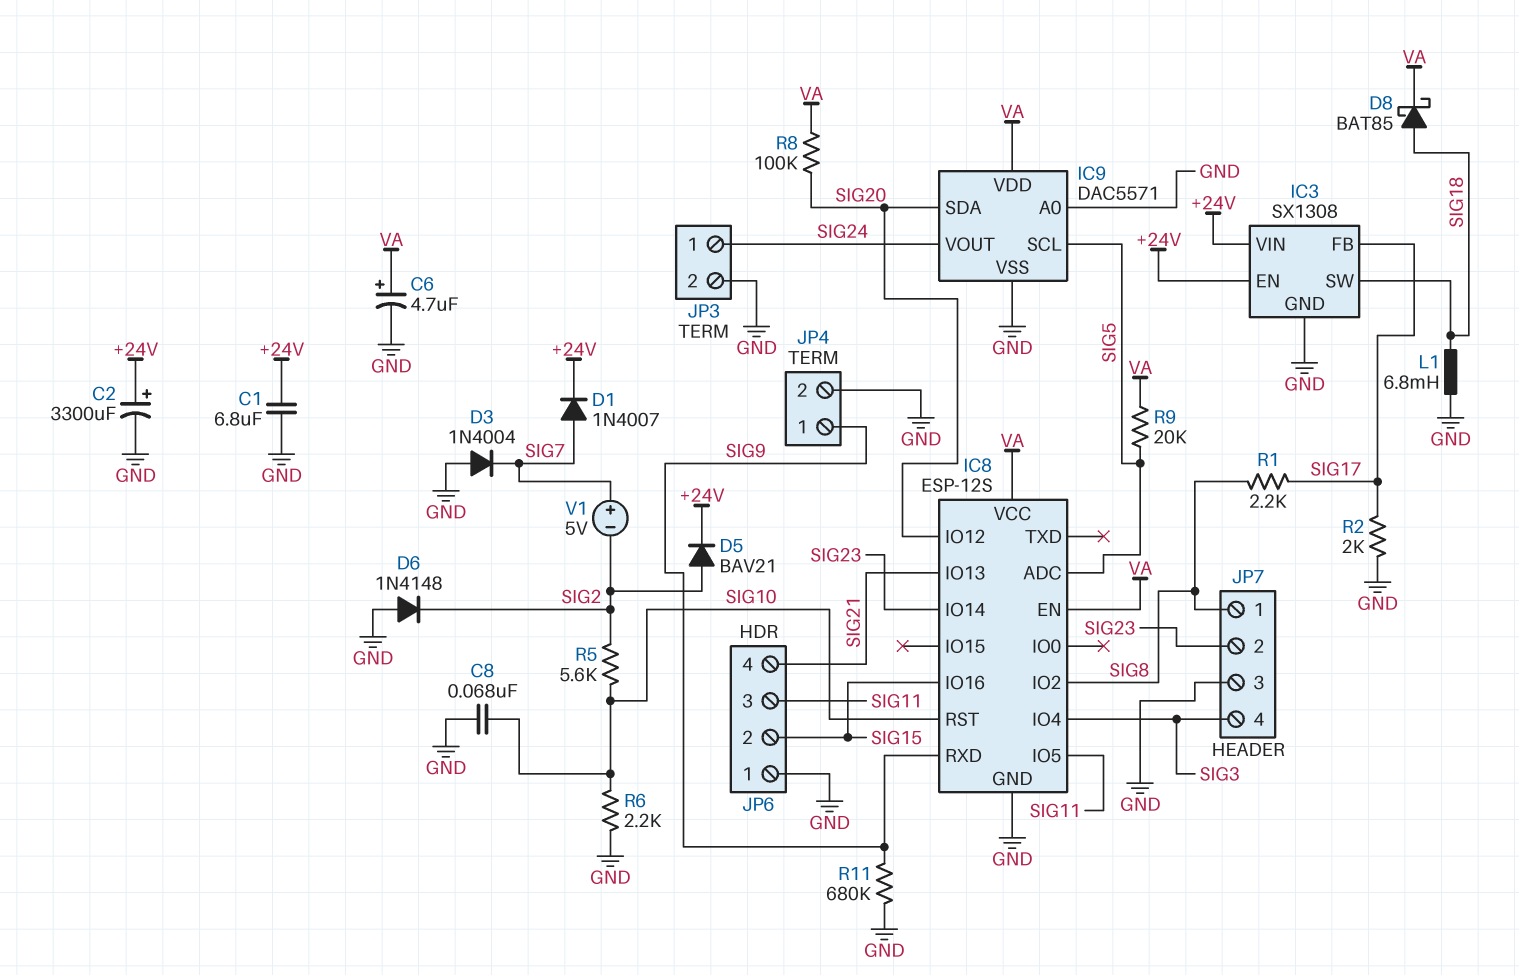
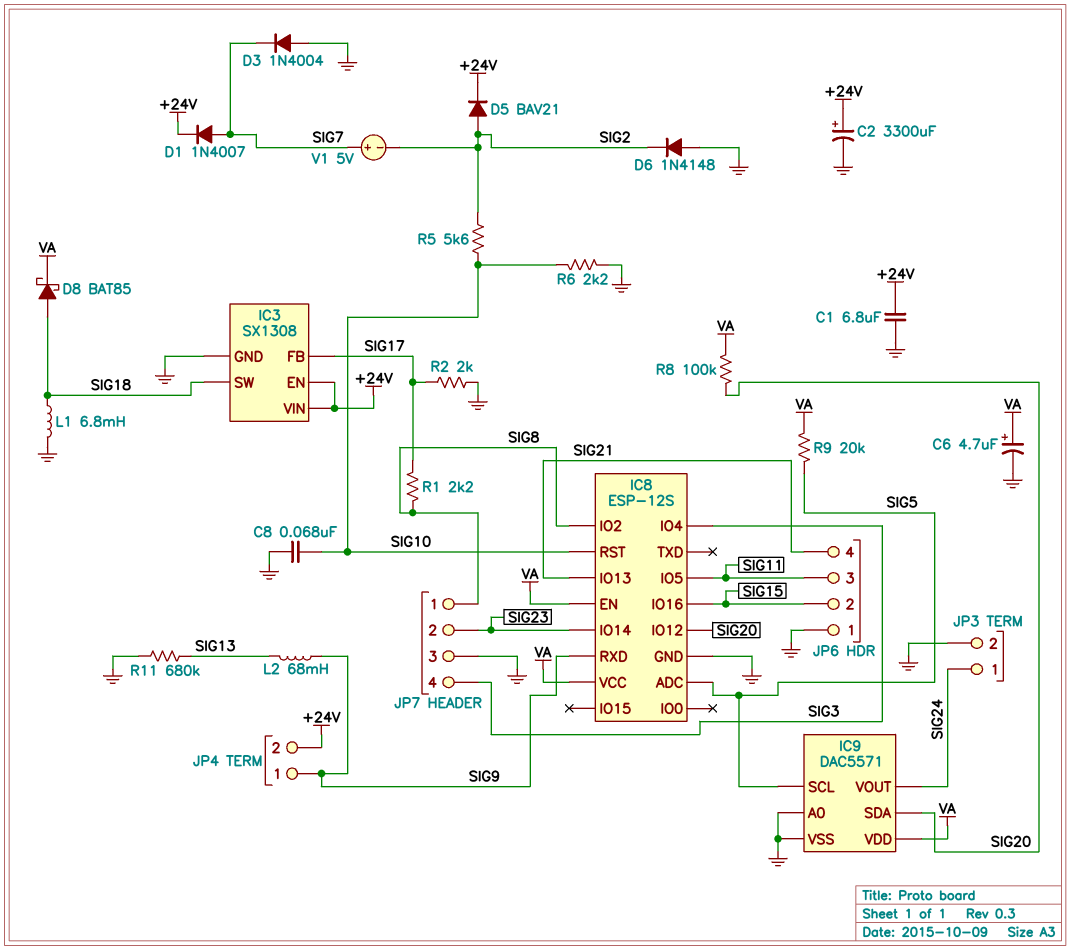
JP4 pin 2: GND -> +24V
L2: none -> 68mH (SIG9, SIG13)
R11: 680k (GND, SIG9) -> 680k (GND, SIG13)

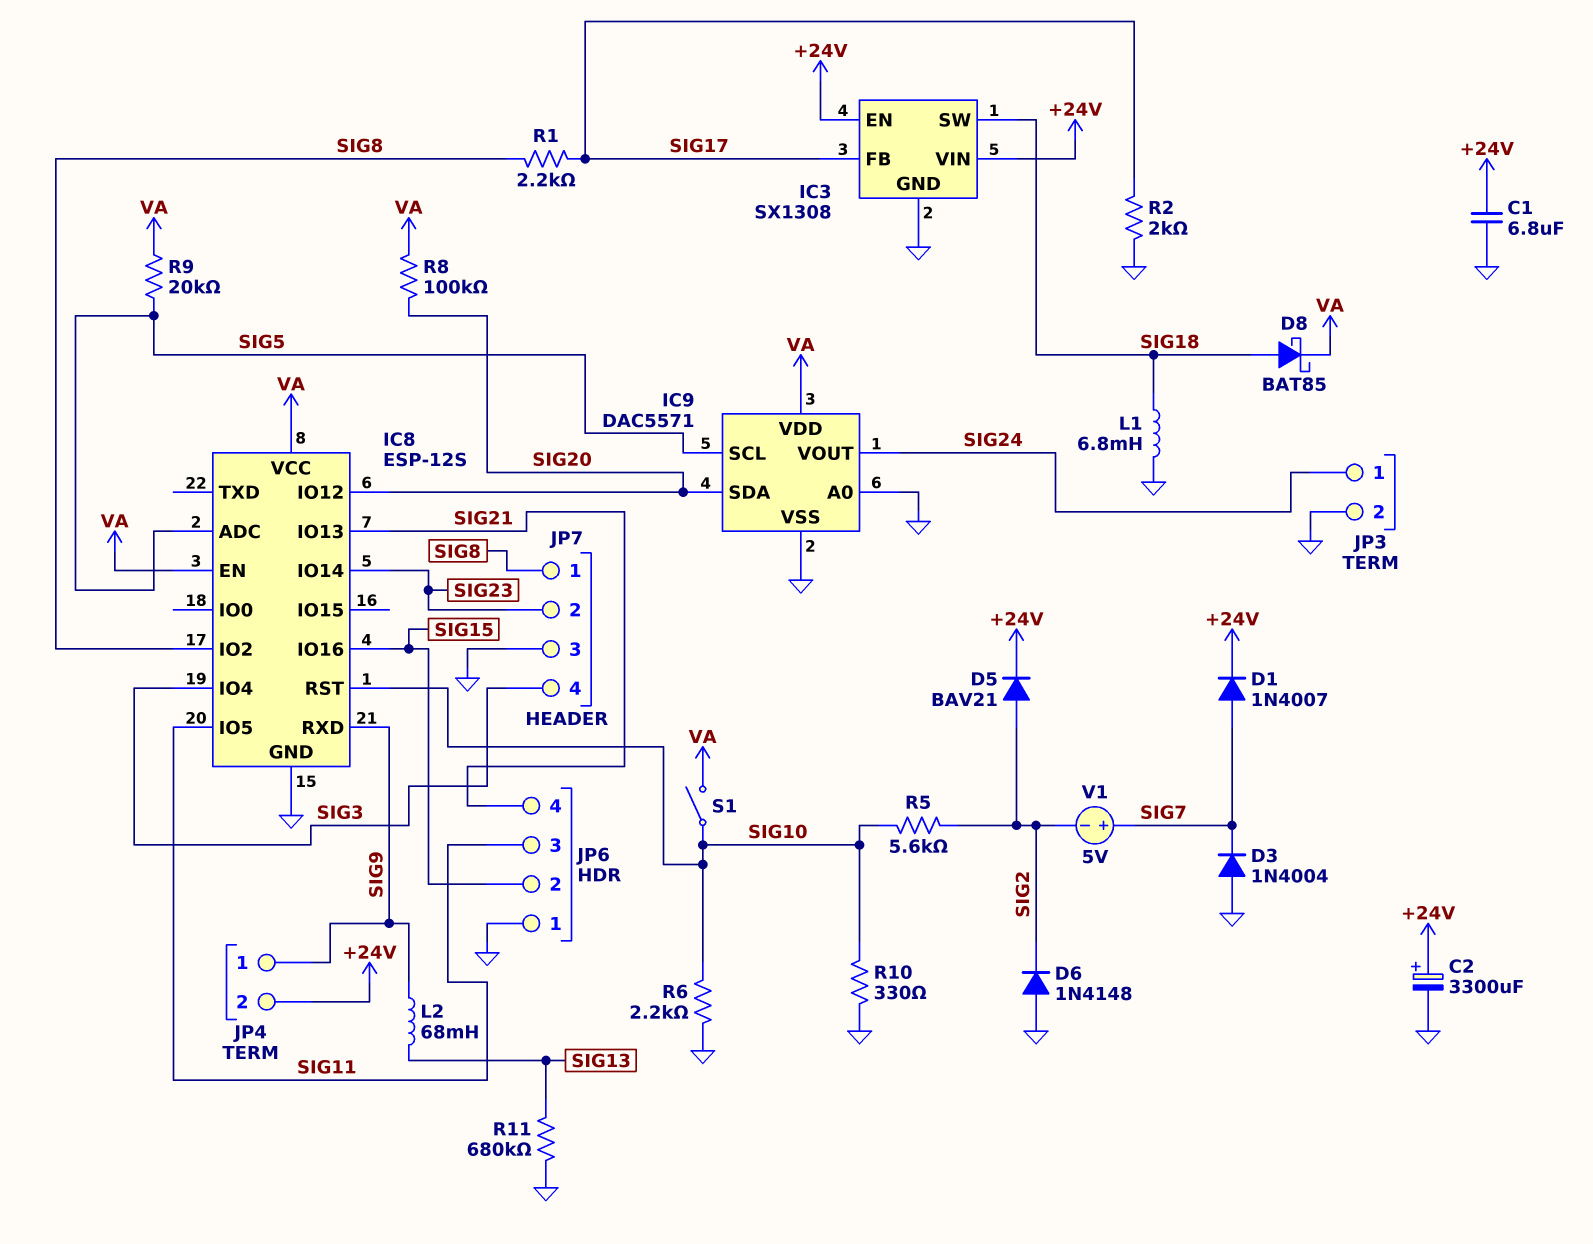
C6: 4.7uF (plus VA, minus GND) -> none
C8: 68nF (GND, SIG10) -> none
R10: none -> 330 (GND, SIG10)
S1: none -> switch (SIG10, VA)

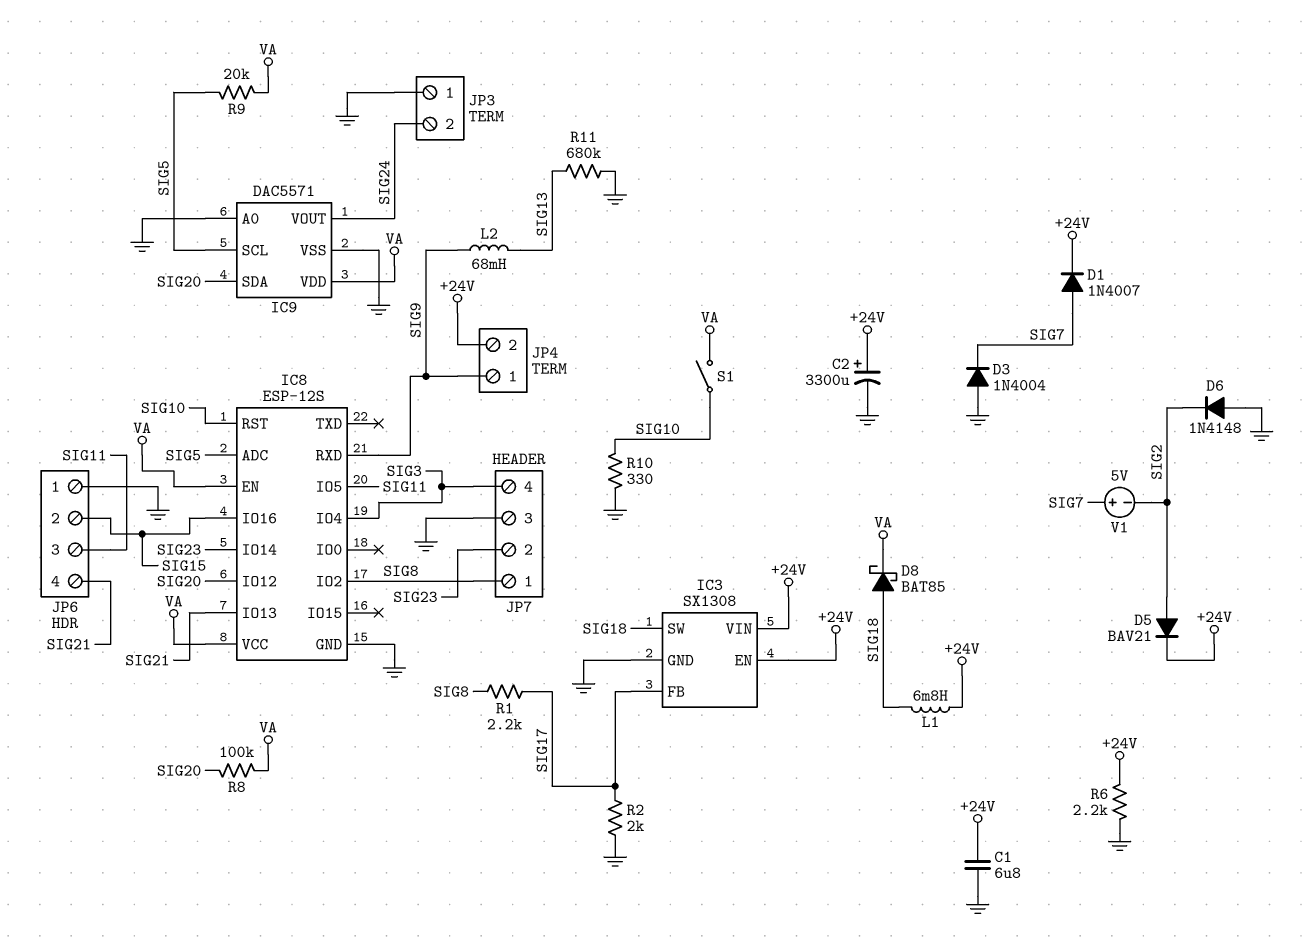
JP3 pin 1: SIG24 -> GND
JP3 pin 2: GND -> SIG24
L1: 6.8mH (GND, SIG18) -> 6.8mH (+24V, SIG18)
R5: 5.6k (SIG2, SIG10) -> none
R6: 2.2k (GND, SIG10) -> 2.2k (+24V, GND)

